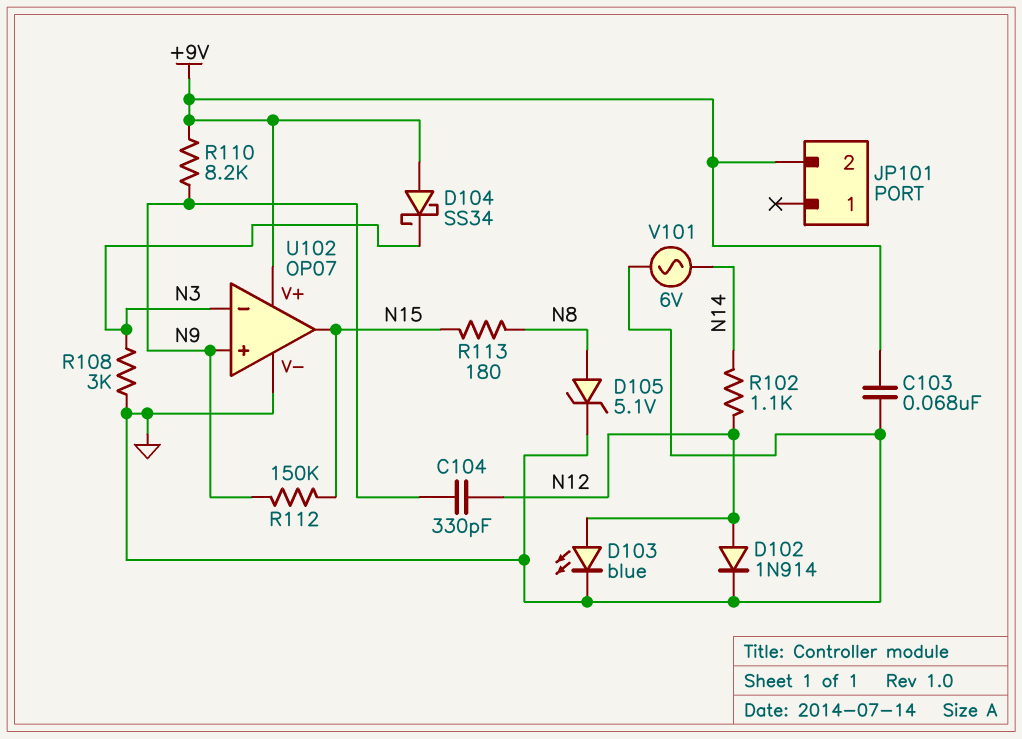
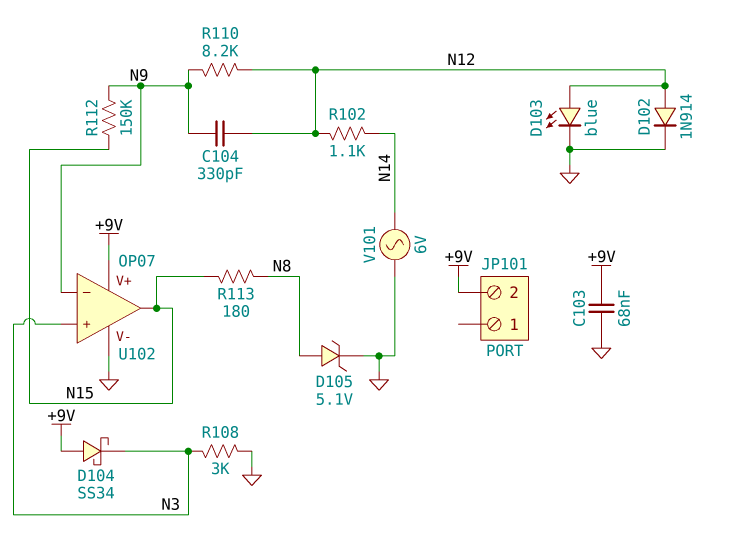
R110: 8.2k (+9V, N9) -> 8.2k (N9, N12)
U102 pin in+: N9 -> N3
U102 pin in-: N3 -> N9

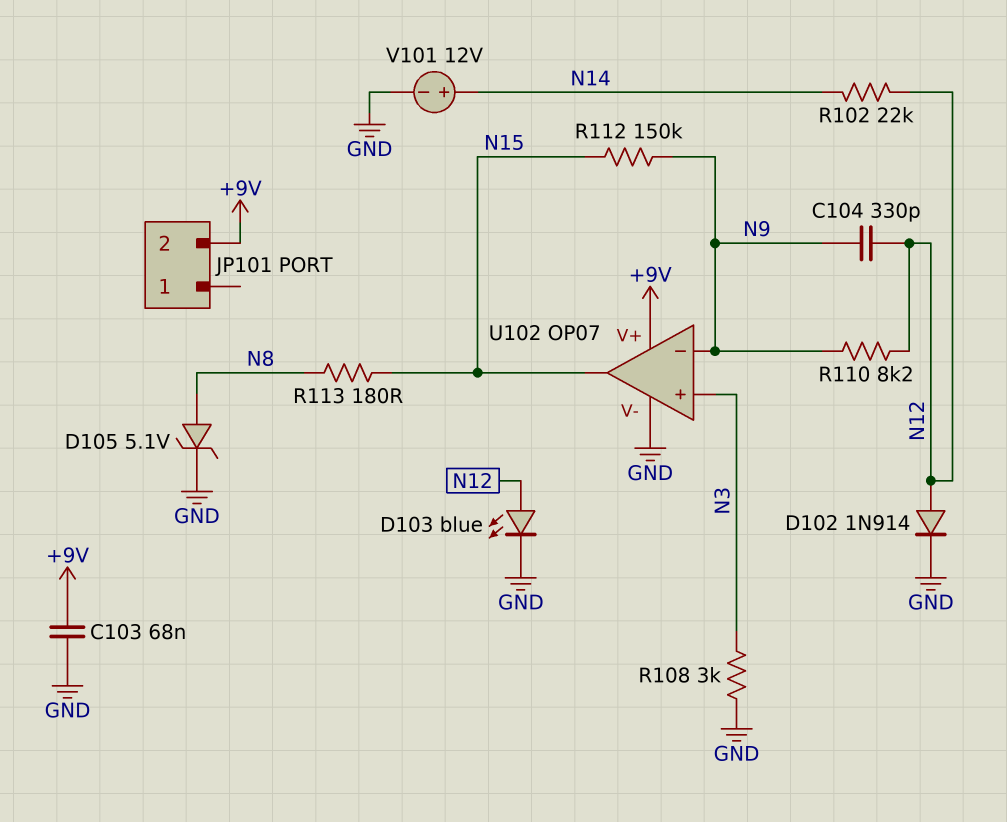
D104: schottky SS34 (A +9V, K N3) -> none
R102: 1.1k (N12, N14) -> 22k (N12, N14)
V101: AC 6V (GND, N14) -> 12V (plus N14, minus GND)

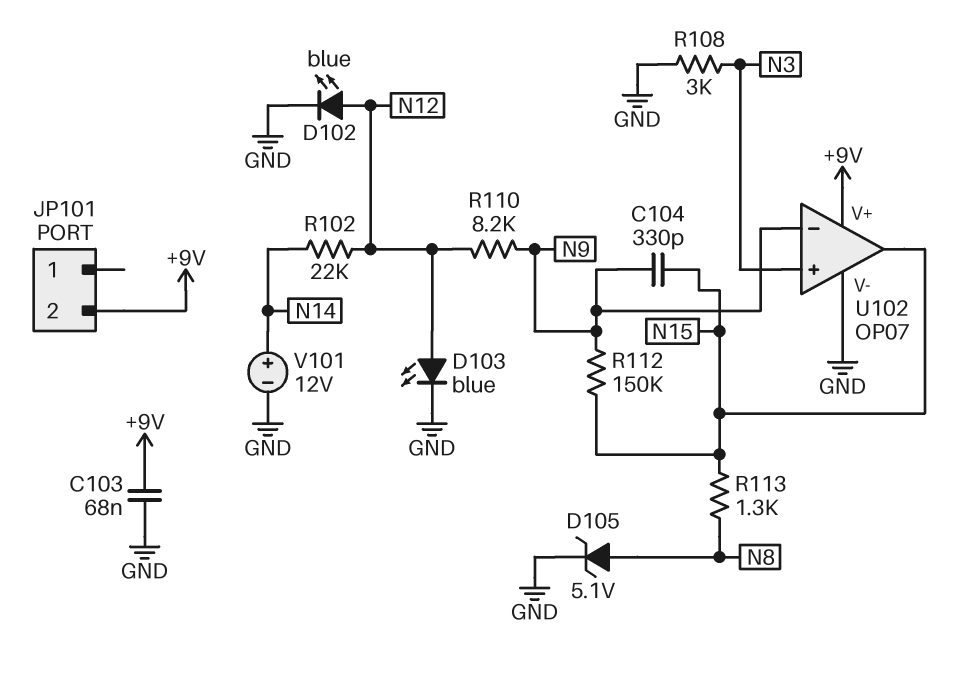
C104: 330pF (N9, N12) -> 330pF (N9, N15)
D102: diode 1N914 (A N12, K GND) -> LED blue (A N12, K GND)
R113: 180 (N8, N15) -> 1.3k (N8, N15)

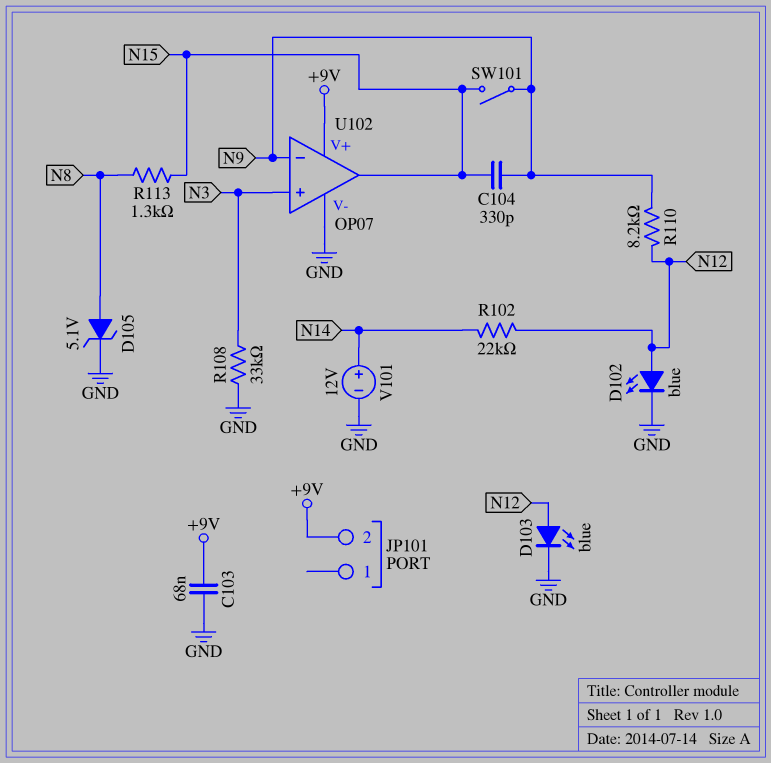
R108: 3k (GND, N3) -> 33k (GND, N3)
R112: 150k (N9, N15) -> none
SW101: none -> switch (N9, N15)

